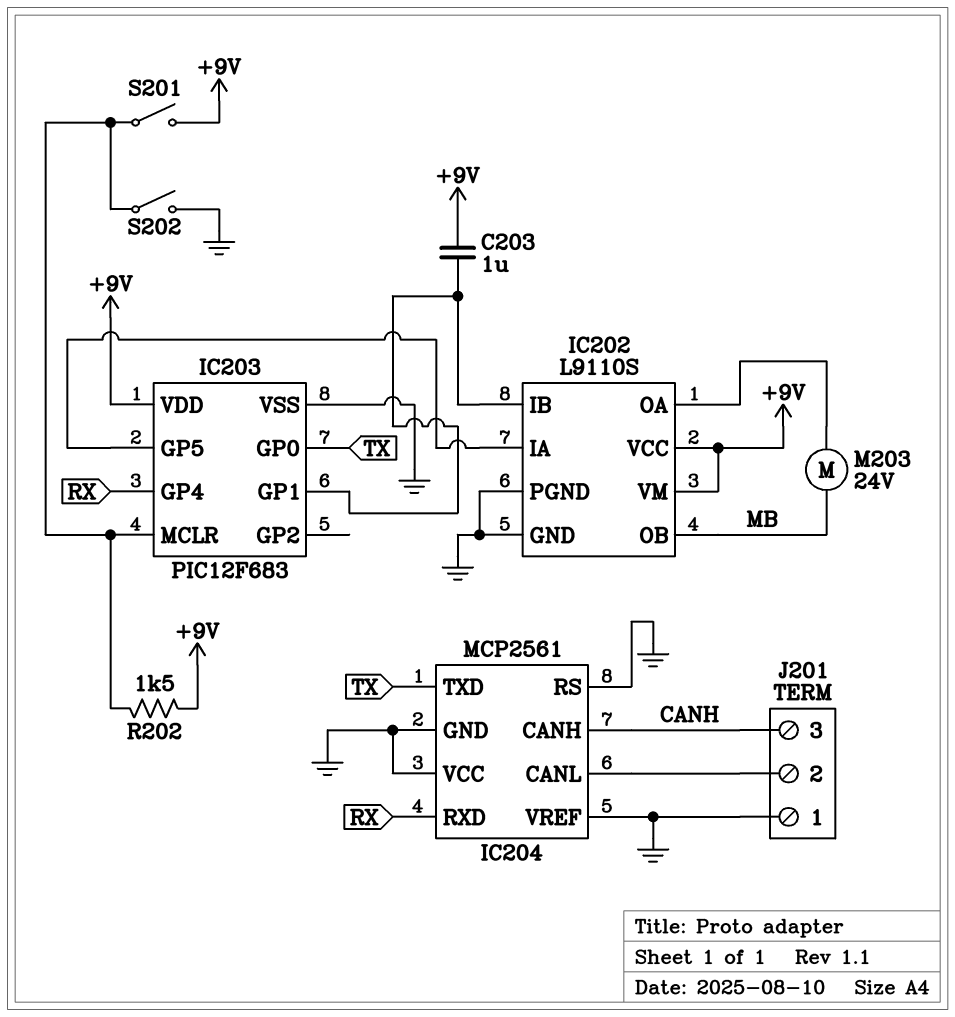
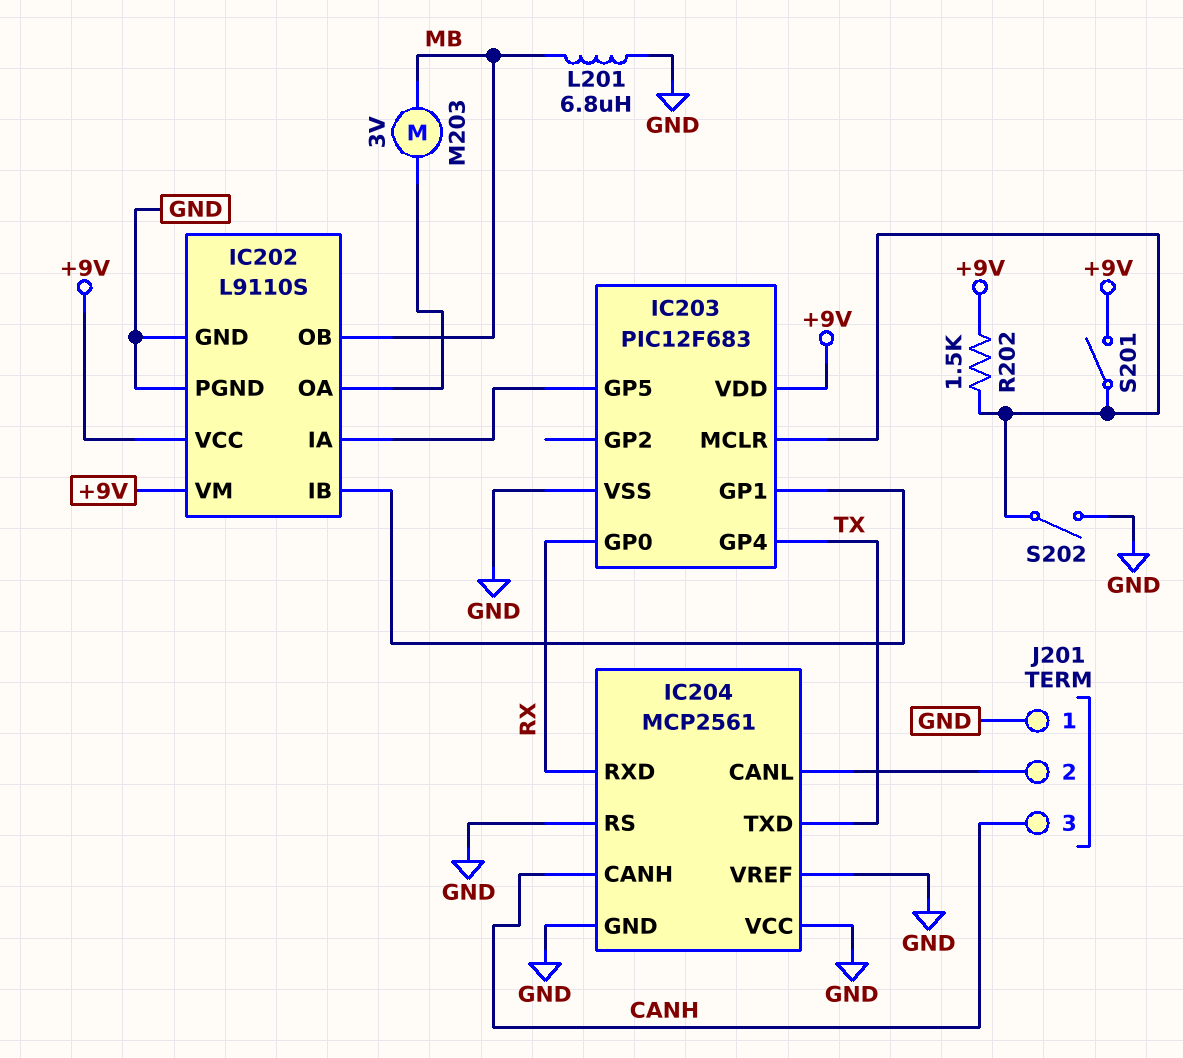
C203: 1uF (+9V, IC202/IB) -> none
IC203 pin GP0: TX -> RX
IC203 pin GP4: RX -> TX
L201: none -> 6.8uH (GND, MB)
M203: motor 24V (IC202/OA, MB) -> motor 3V (IC202/OA, MB)

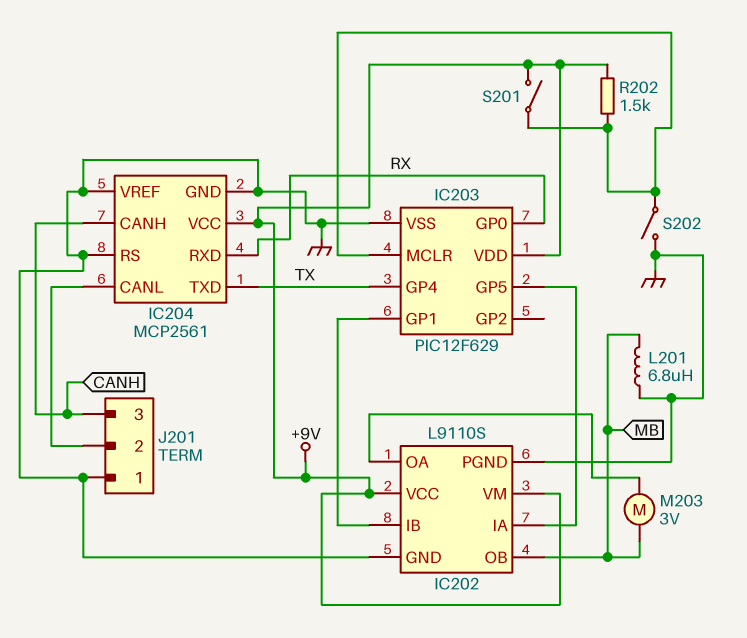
IC203: PIC12F683 -> PIC12F629
IC204 pin VCC: GND -> +9V

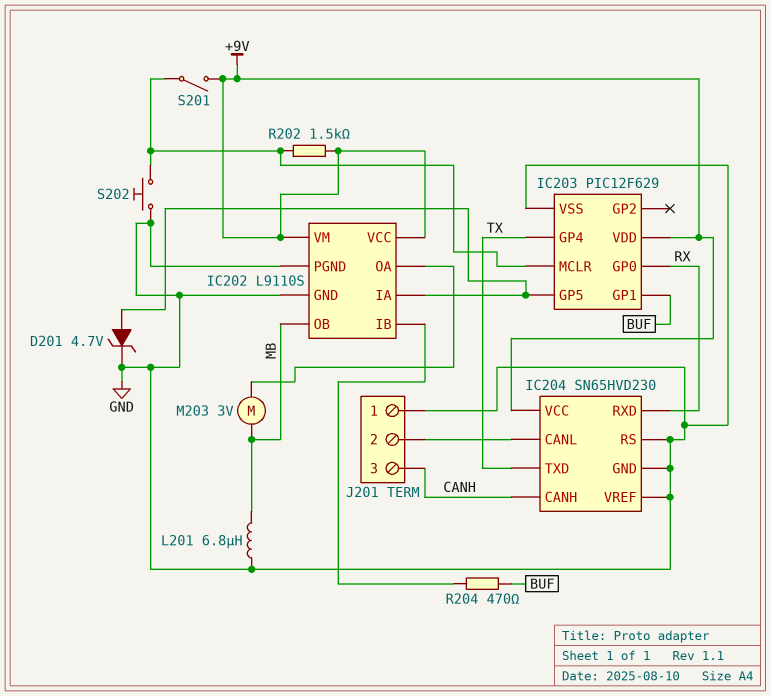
D201: none -> zener 4.7V (A IC202/IA, K GND)
IC203 pin GP1: IC202/IB -> BUF
IC204: MCP2561 -> SN65HVD230
R204: none -> 470 (BUF, IC202/IB)
S202: switch (GND, IC203/MCLR) -> button (GND, IC203/MCLR)

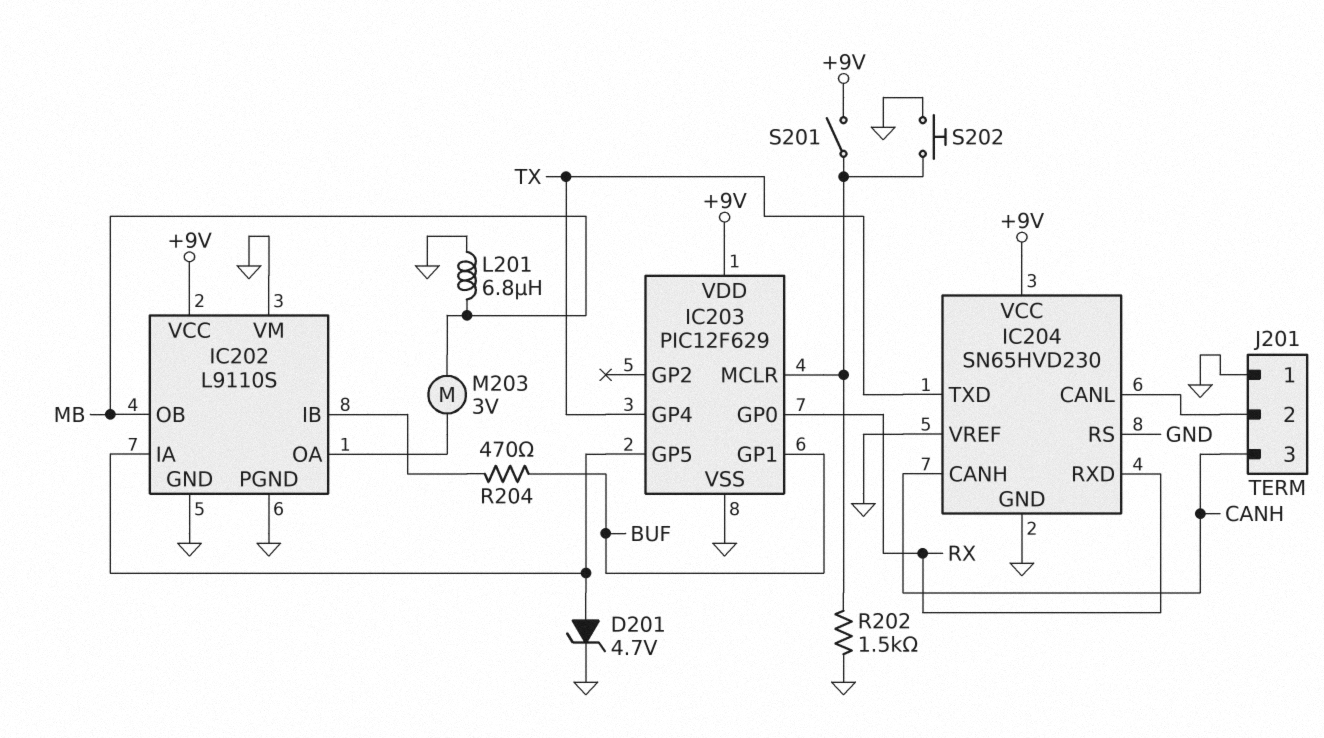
IC202 pin VM: +9V -> GND
R202: 1.5k (+9V, IC203/MCLR) -> 1.5k (GND, IC203/MCLR)

